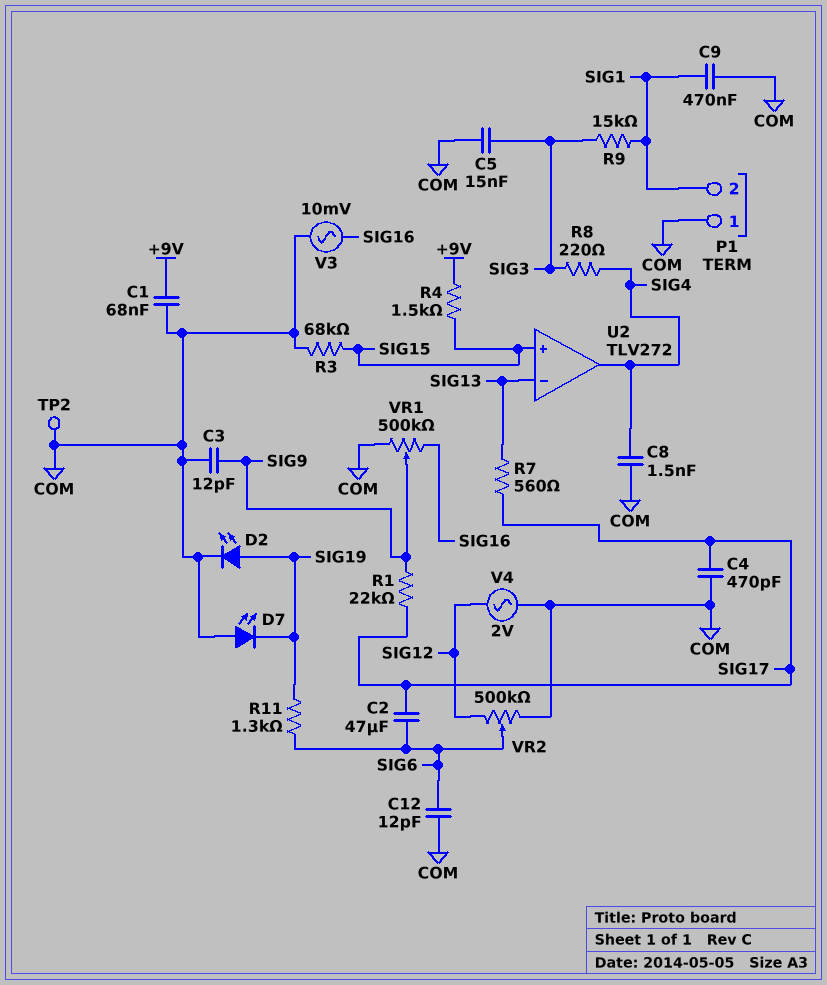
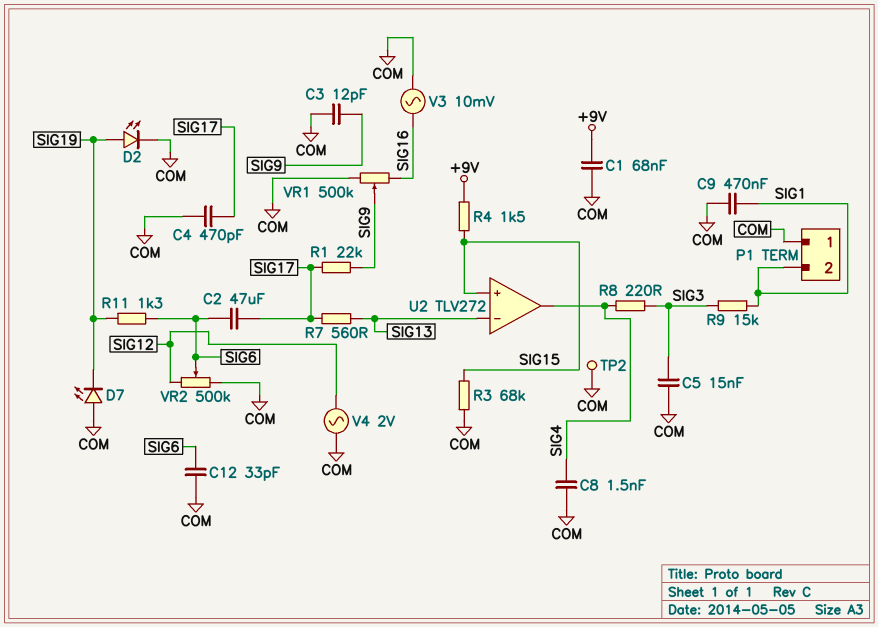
C12: 12pF (COM, SIG6) -> 33pF (COM, SIG6)

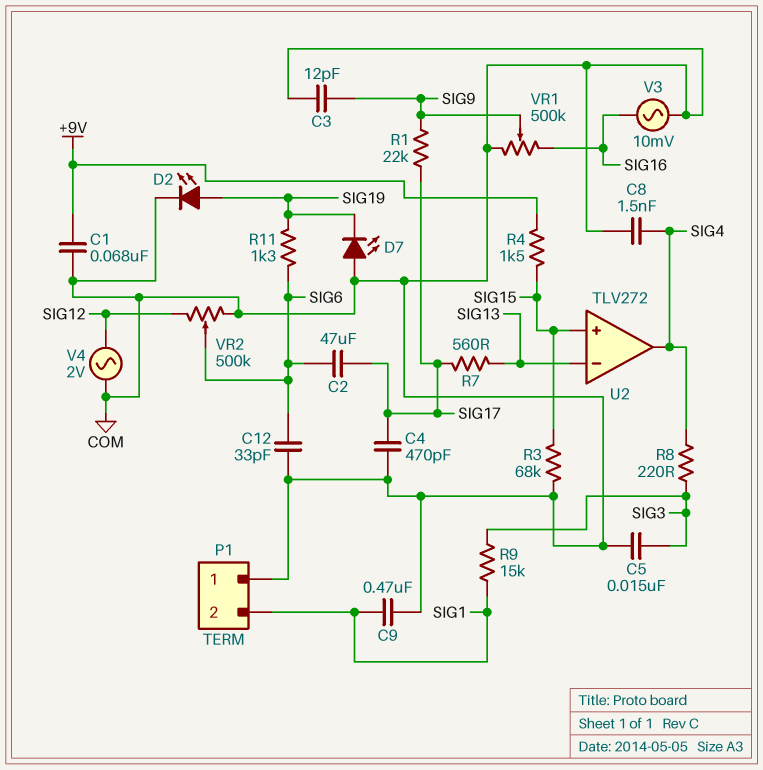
TP2: test point (COM) -> none

